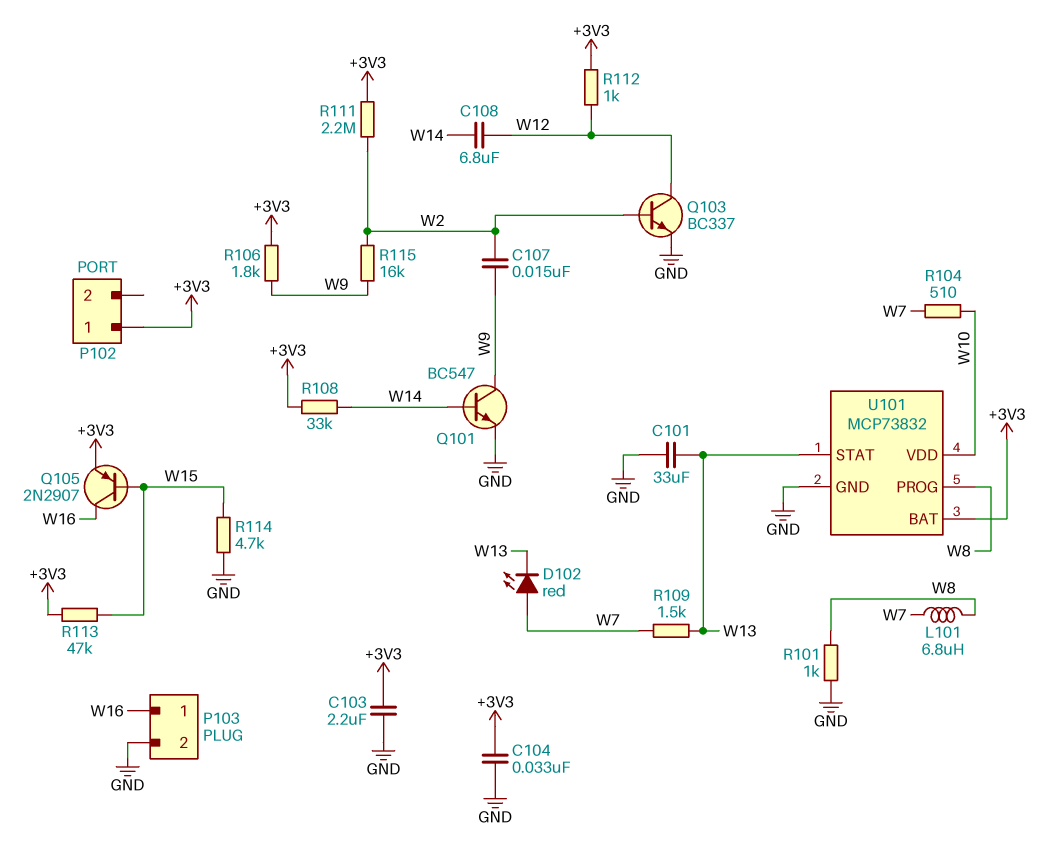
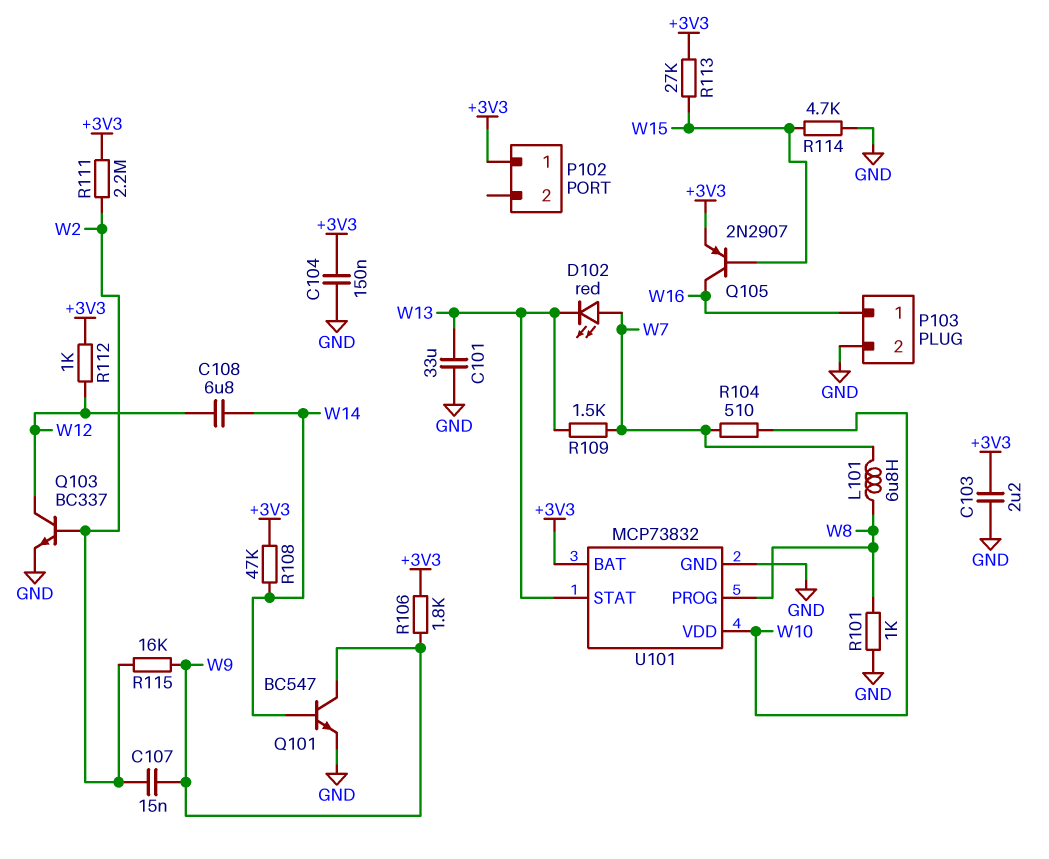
C104: 33nF (+3V3, GND) -> 150nF (+3V3, GND)
R108: 33k (+3V3, W14) -> 47k (+3V3, W14)
R113: 47k (+3V3, W15) -> 27k (+3V3, W15)

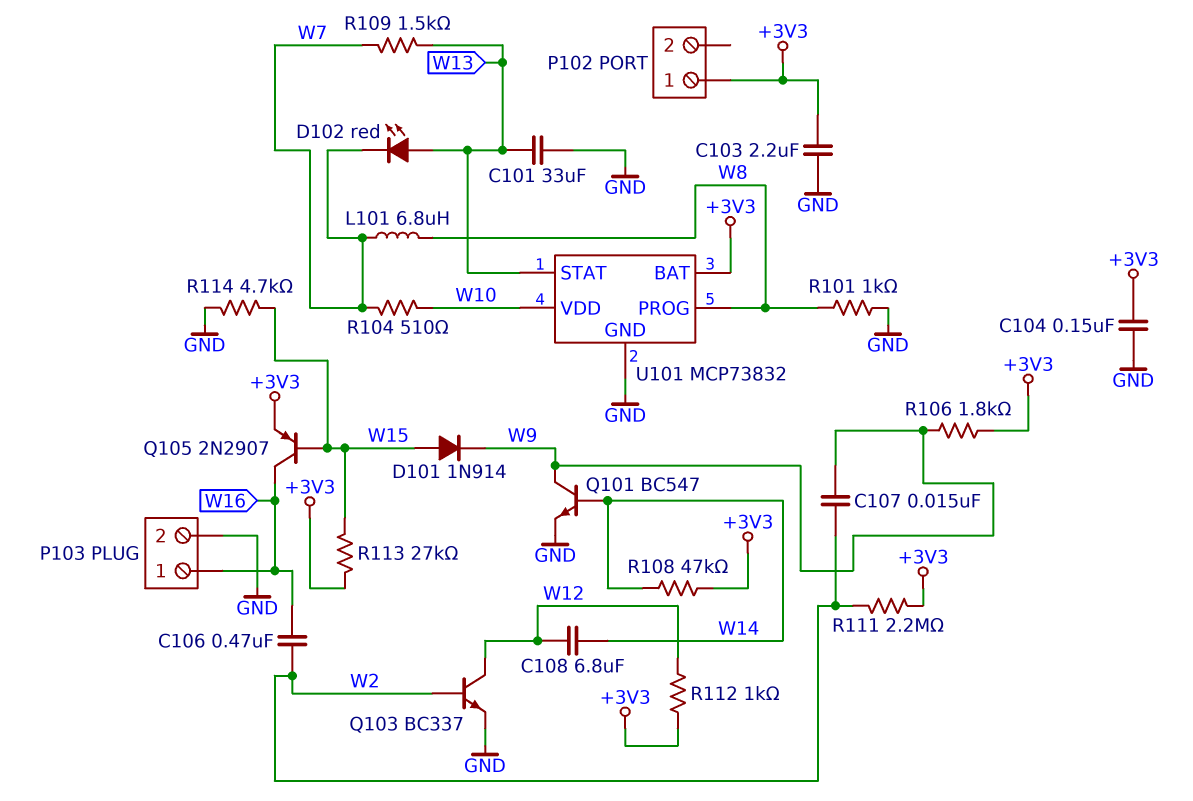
C106: none -> 470nF (W2, W16)
D101: none -> diode 1N914 (A W15, K W9)
D102: LED red (A W7, K W13) -> LED red (A W13, K W7)
R115: 16k (W2, W9) -> none

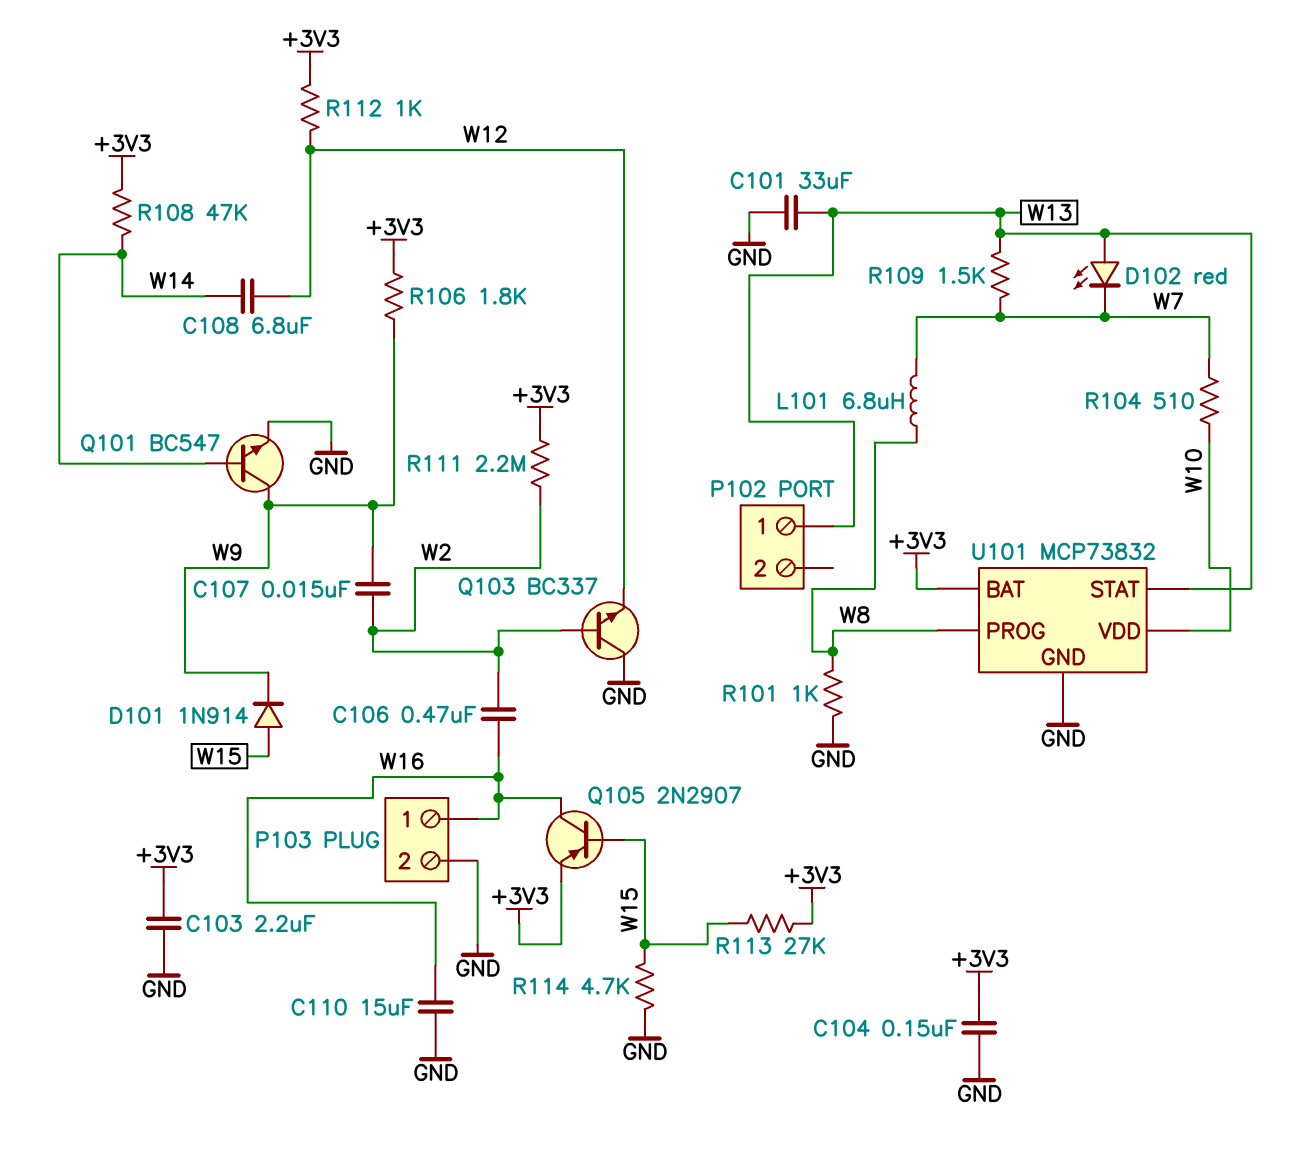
C110: none -> 15uF (GND, W16)
P102 pin 1: +3V3 -> W13
Q103: NPN BC337 (B W2, C W12, E GND) -> NPN BC337 (B W2, C GND, E W12)

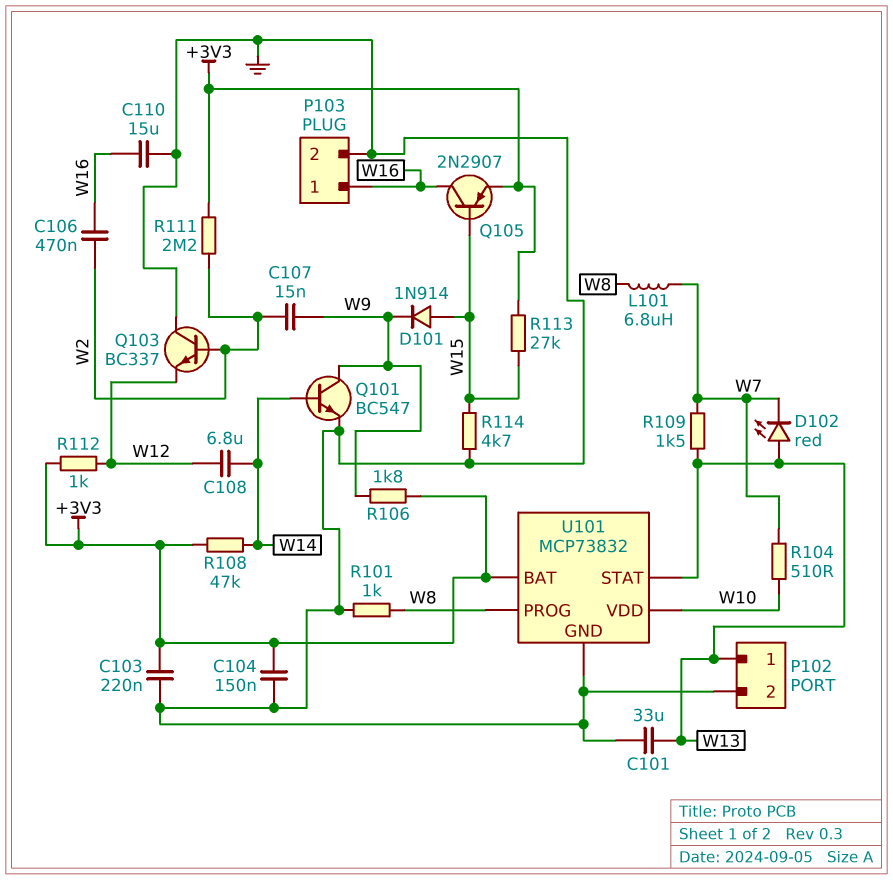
C103: 2.2uF (+3V3, GND) -> 220nF (+3V3, GND)
P102 pin 2: none -> GND

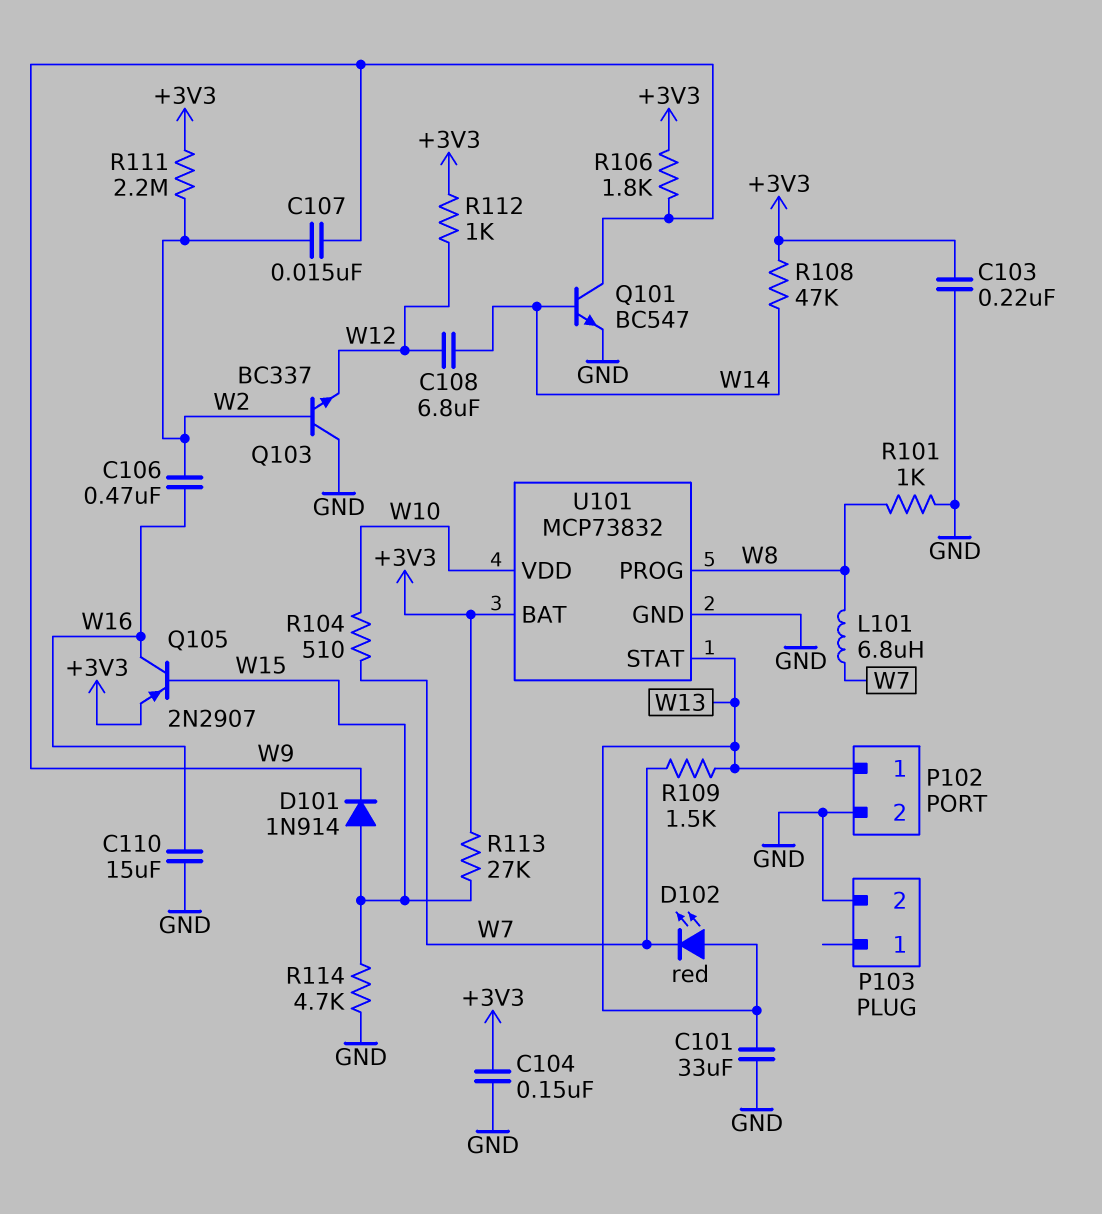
P103 pin 1: W16 -> none

